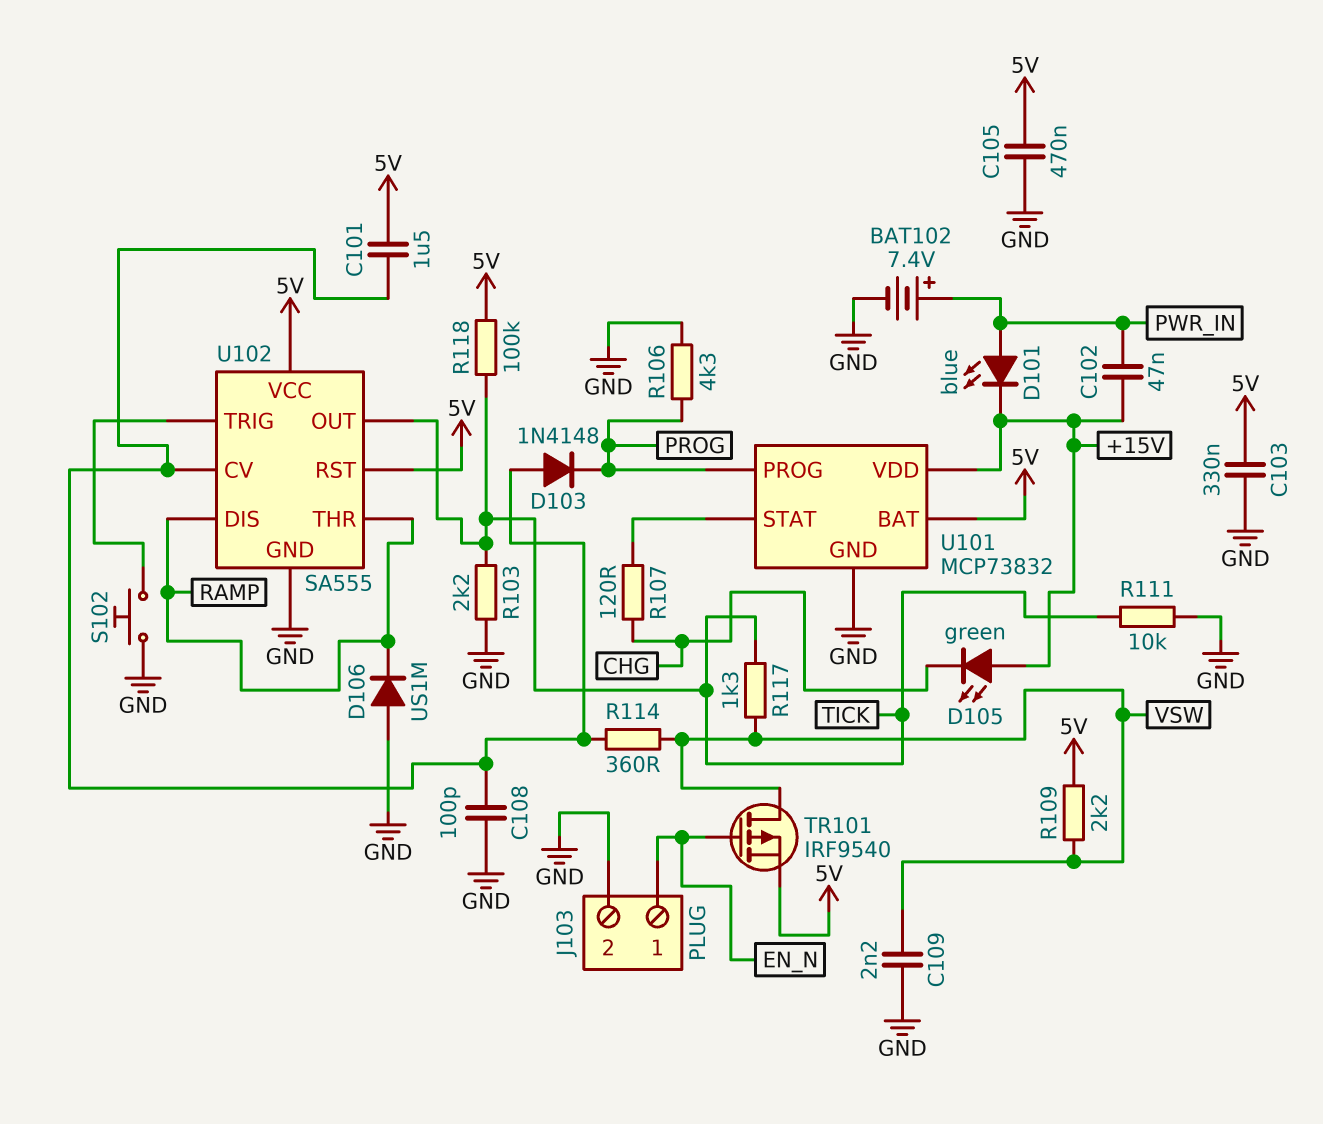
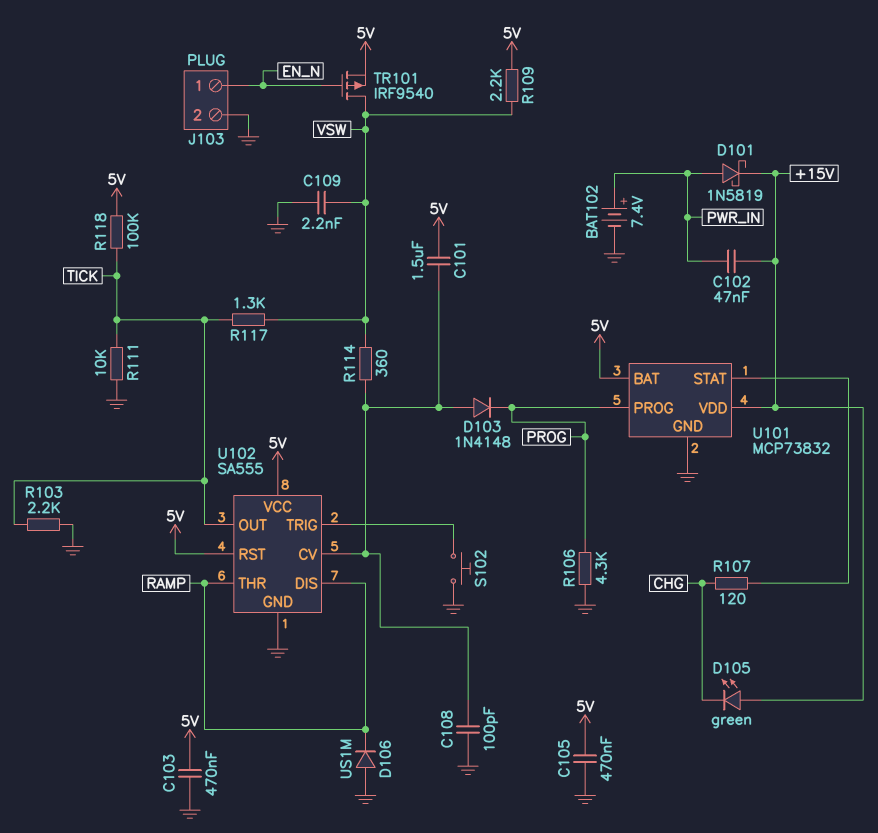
C103: 330nF (5V, GND) -> 470nF (5V, GND)
D101: LED blue (A PWR_IN, K +15V) -> schottky 1N5819 (A PWR_IN, K +15V)

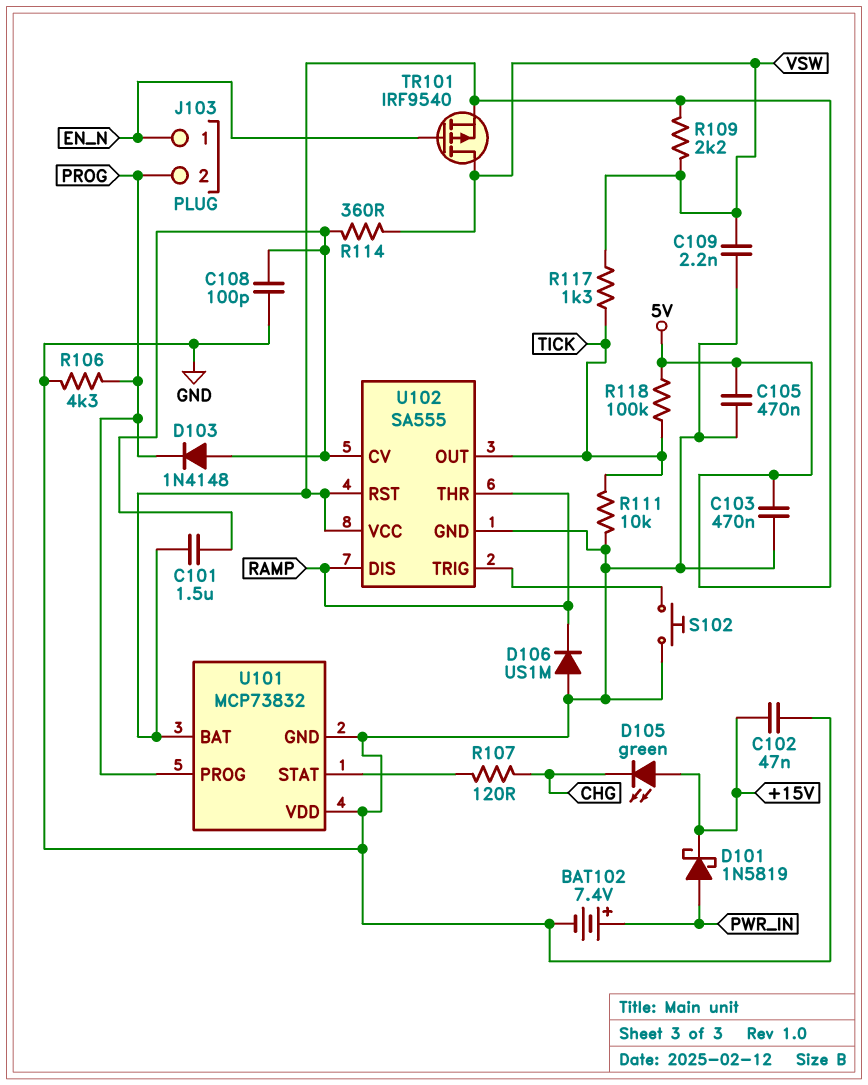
C102: 47nF (+15V, PWR_IN) -> 47nF (+15V, GND)
J103 pin 2: GND -> PROG
R103: 2.2k (GND, TICK) -> none
U101 pin VDD: +15V -> GND

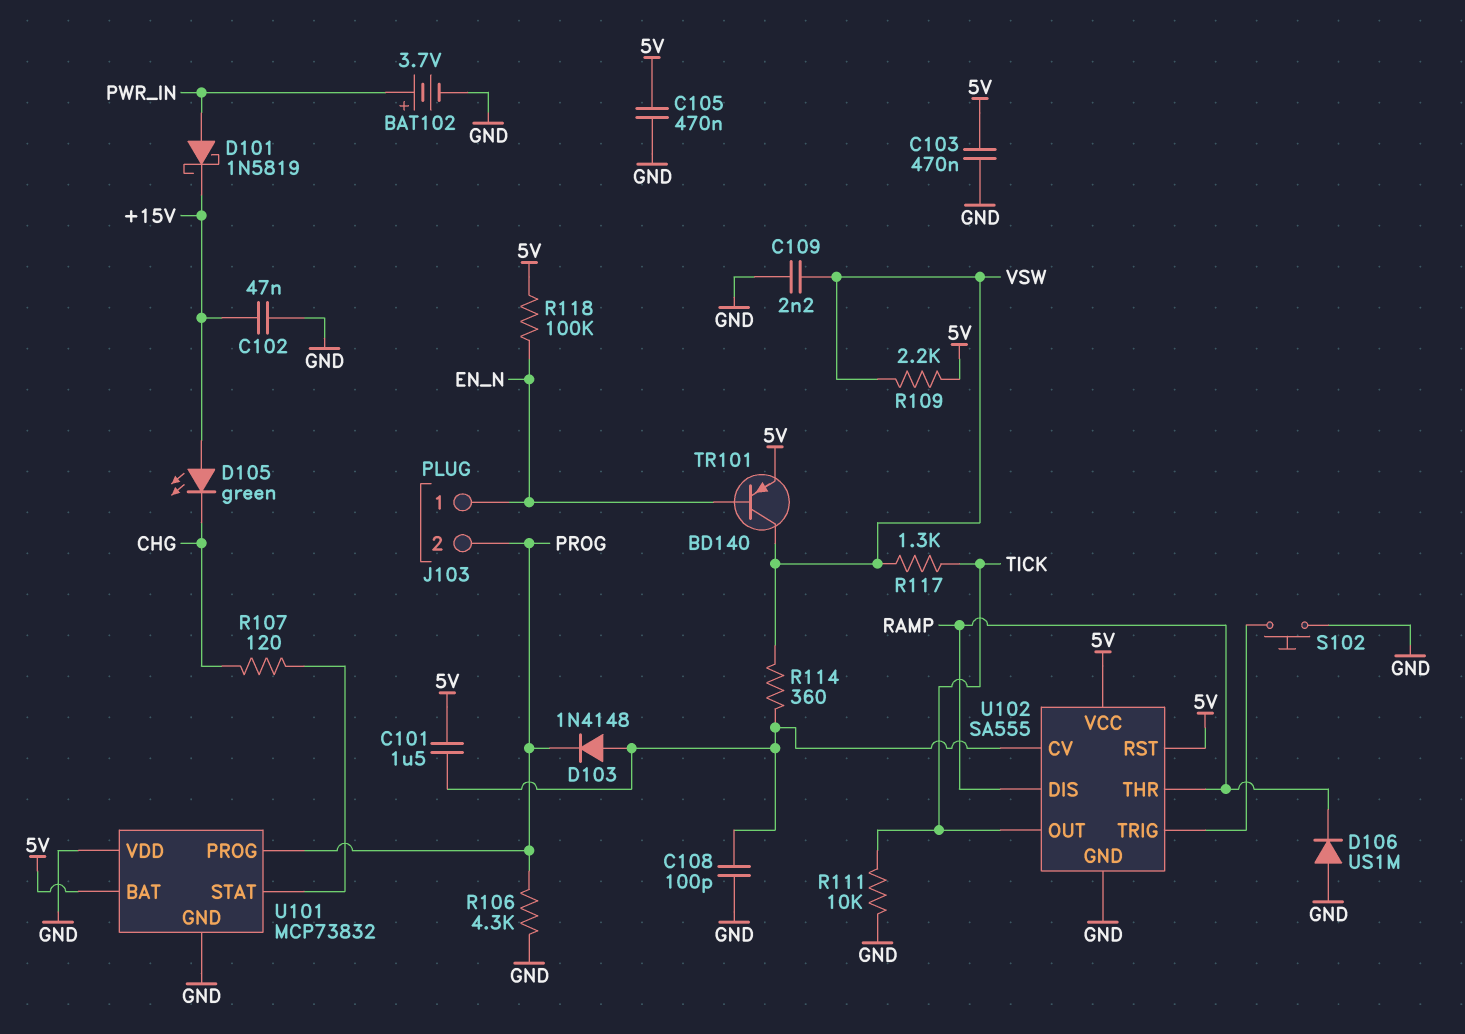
BAT102: 7.4V (plus PWR_IN, minus GND) -> 3.7V (plus PWR_IN, minus GND)
R118: 100k (5V, TICK) -> 100k (5V, EN_N)
TR101: PMOS IRF9540 (G EN_N, D VSW, S 5V) -> PNP BD140 (B EN_N, C VSW, E 5V)

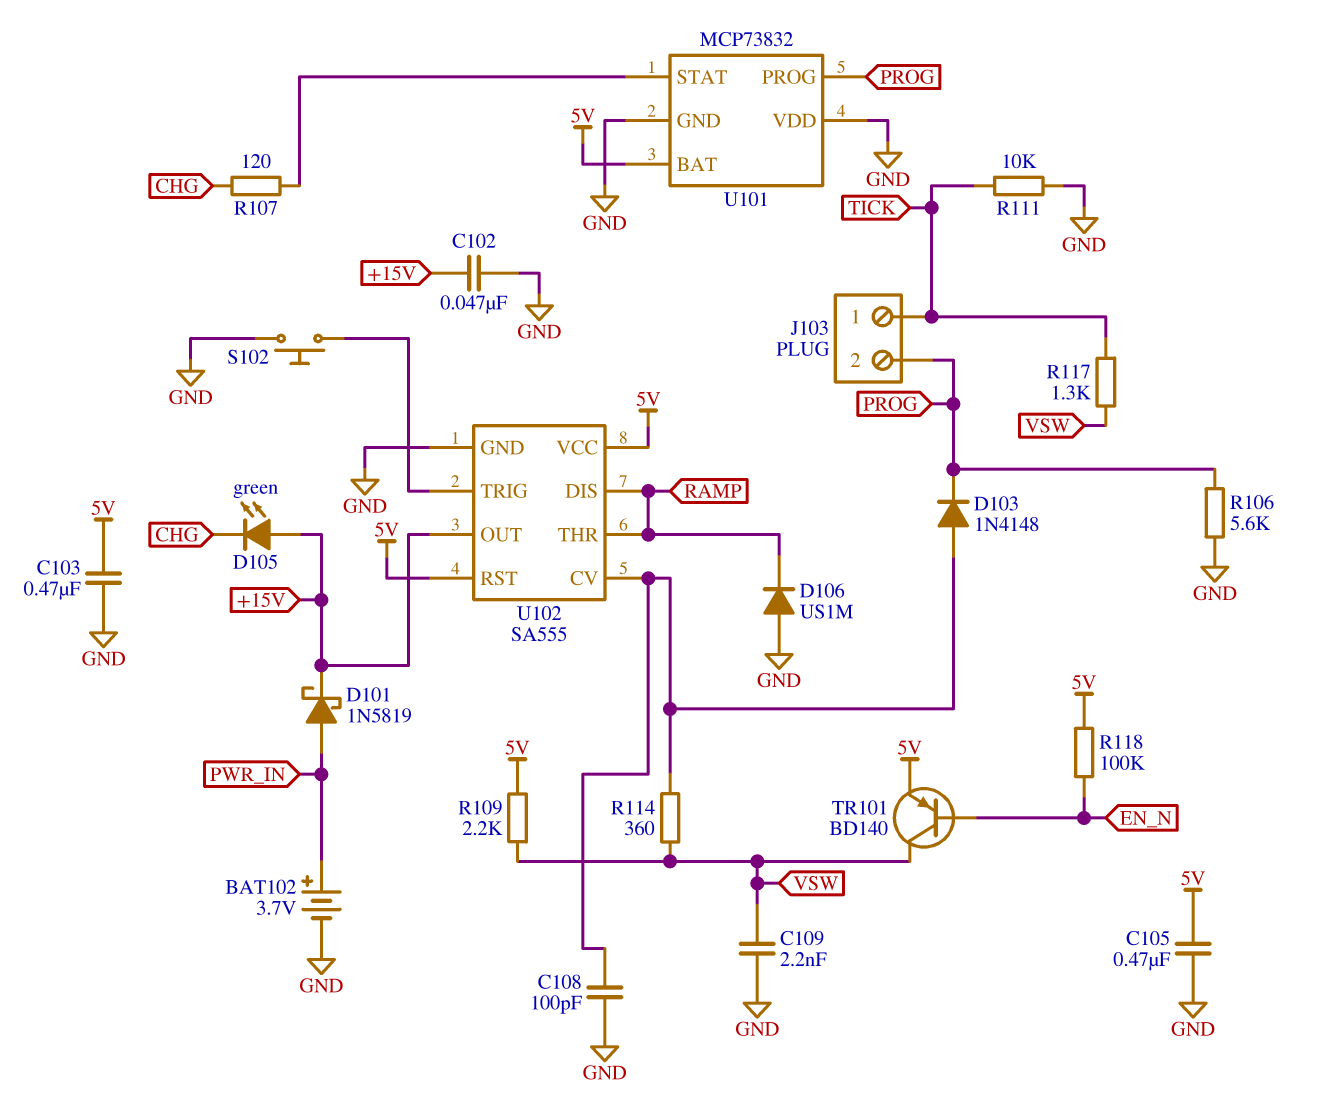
C101: 1.5uF (5V, U102/CV) -> none
J103 pin 1: EN_N -> TICK
R106: 4.3k (GND, PROG) -> 5.6k (GND, PROG)
U102 pin OUT: TICK -> +15V

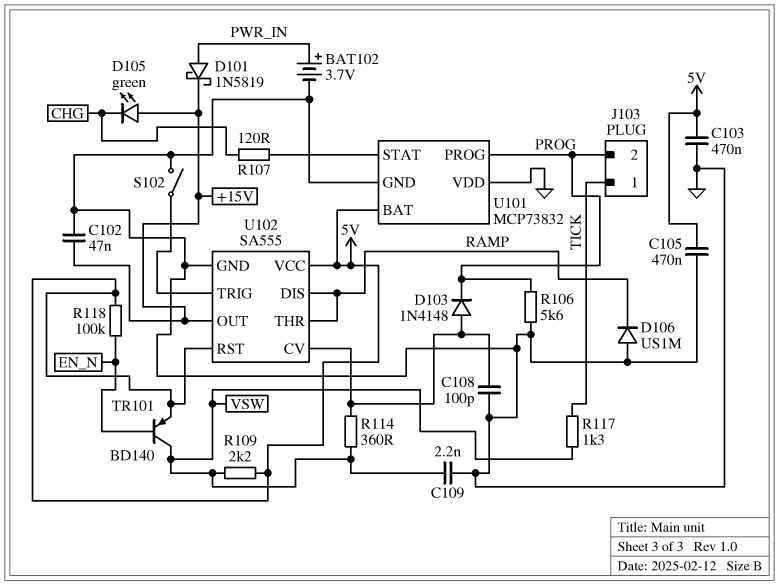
R111: 10k (GND, TICK) -> none
S102: button (GND, U102/TRIG) -> switch (GND, U102/TRIG)

